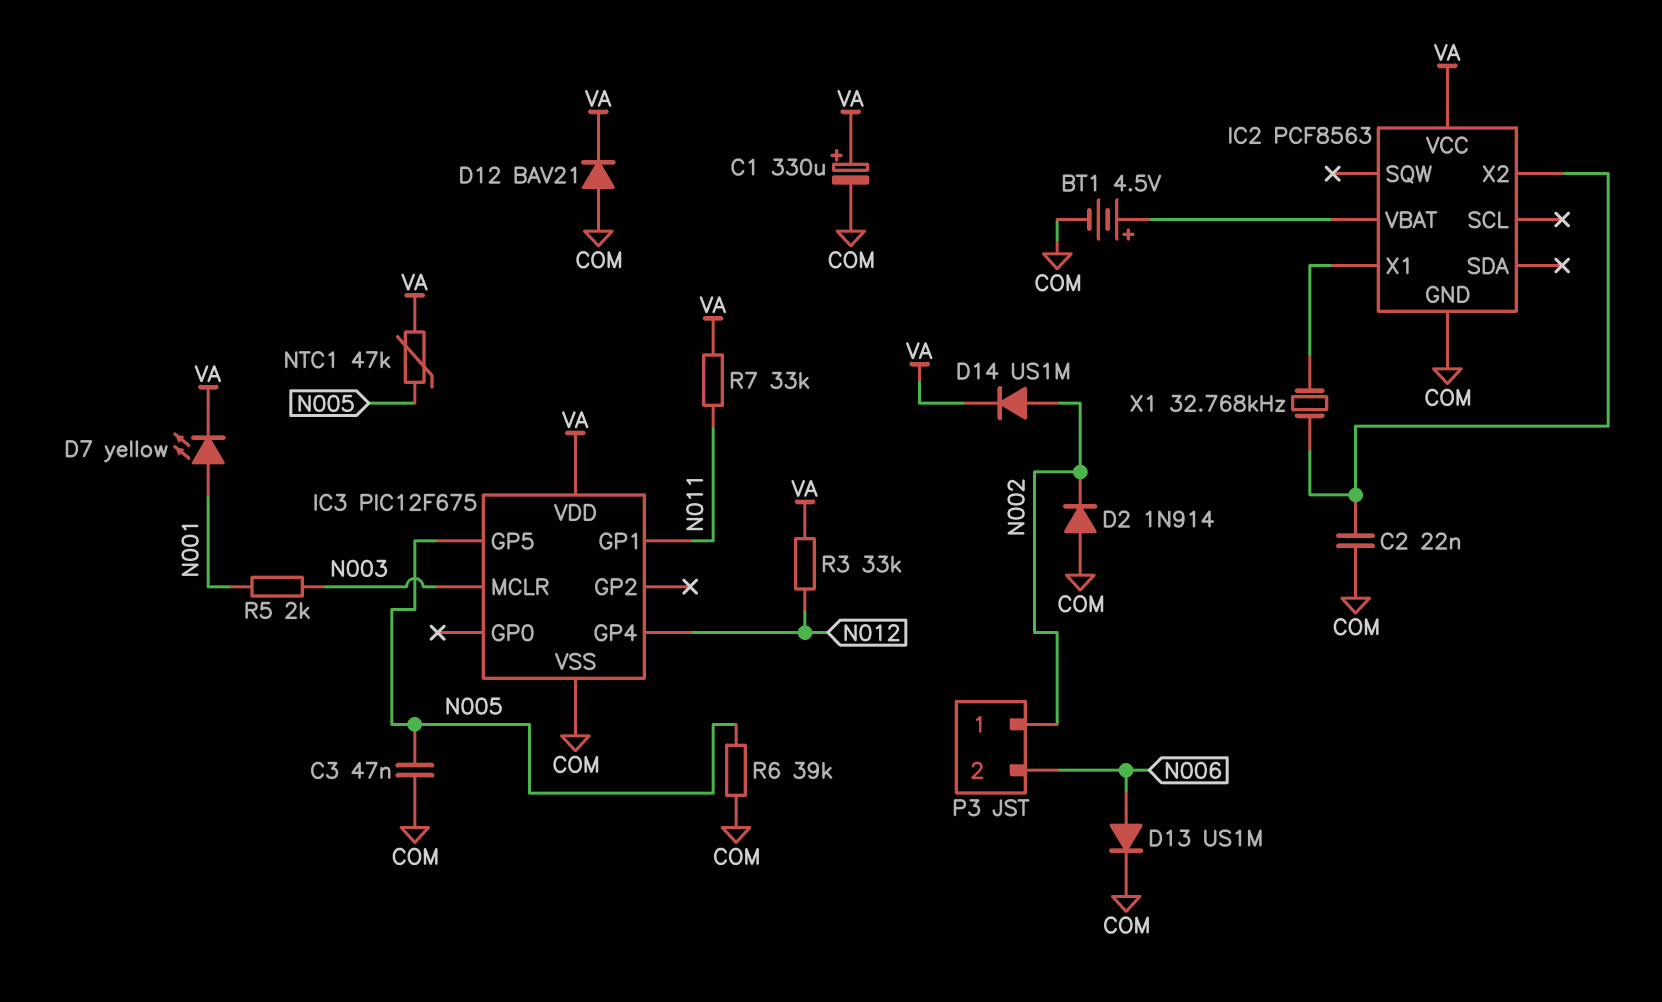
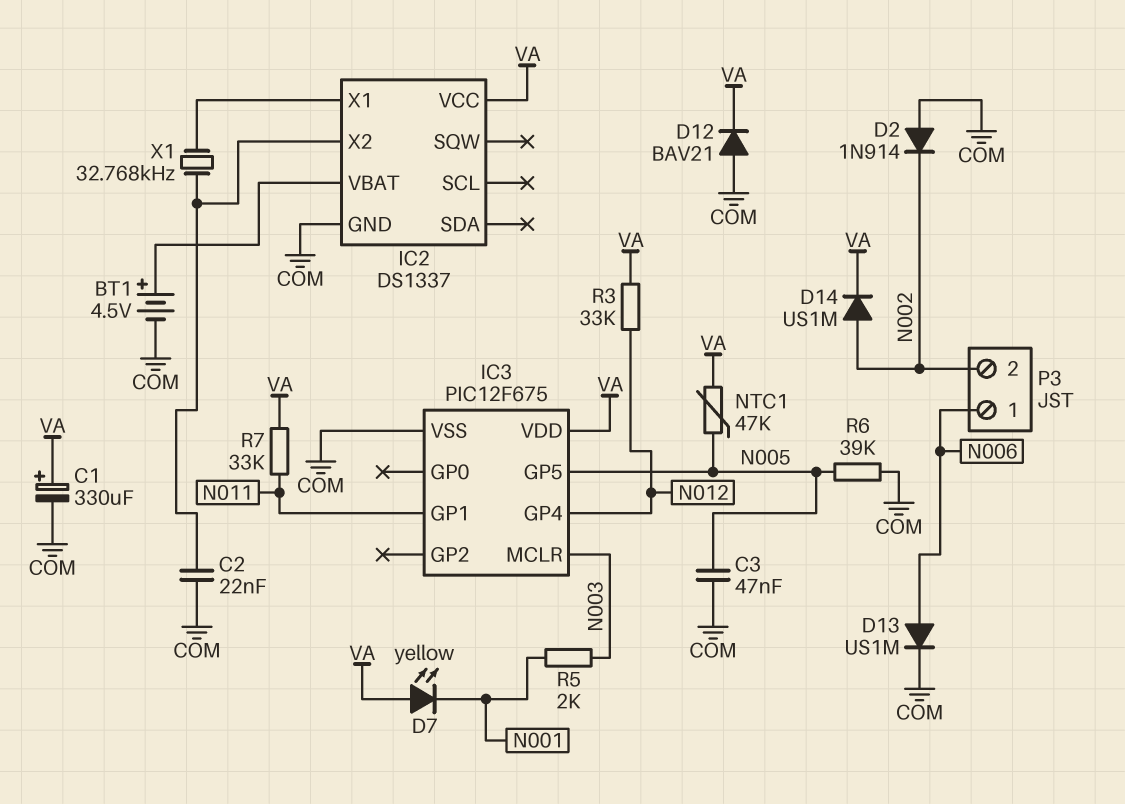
D7: LED yellow (A N001, K VA) -> LED yellow (A VA, K N001)
IC2: PCF8563 -> DS1337
P3 pin 1: N002 -> N006
P3 pin 2: N006 -> N002

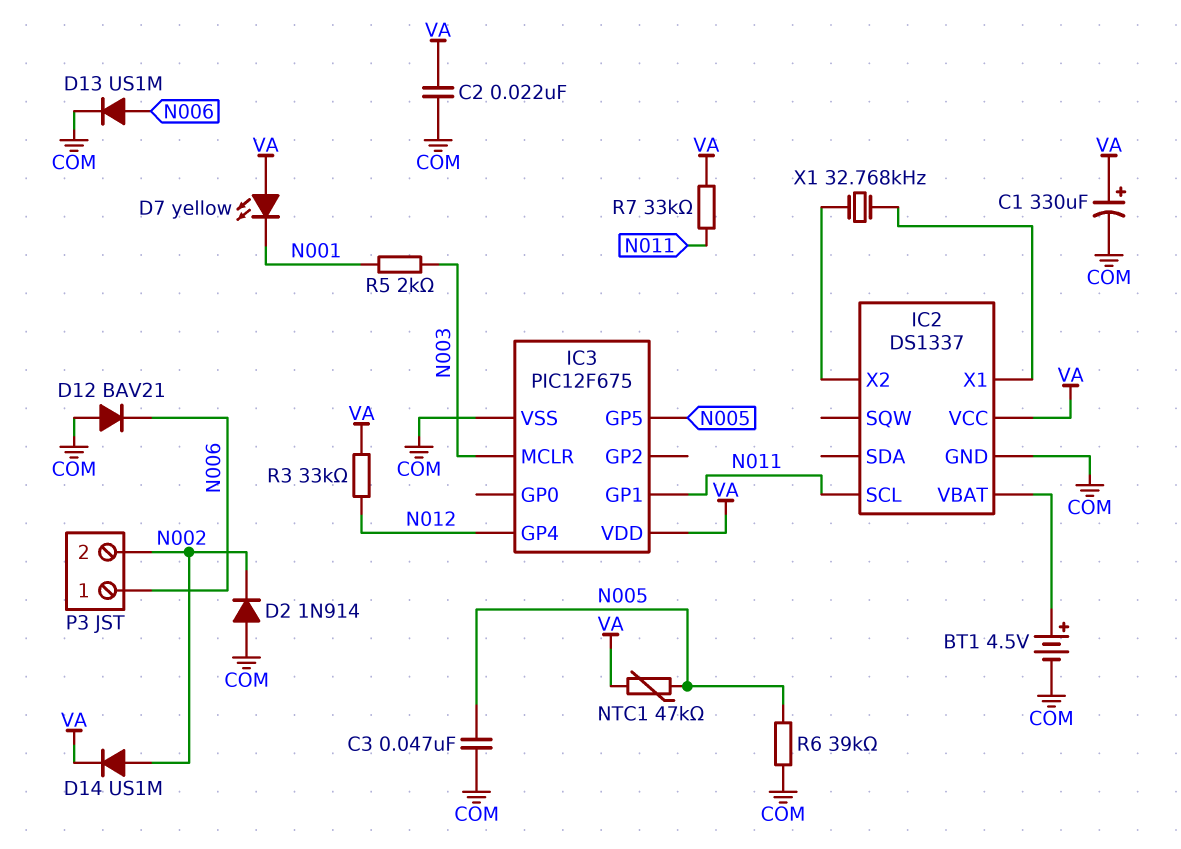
C2: 22nF (COM, IC2/X2) -> 22nF (COM, VA)
D12: diode BAV21 (A COM, K VA) -> diode BAV21 (A COM, K N006)
IC2 pin SCL: none -> N011

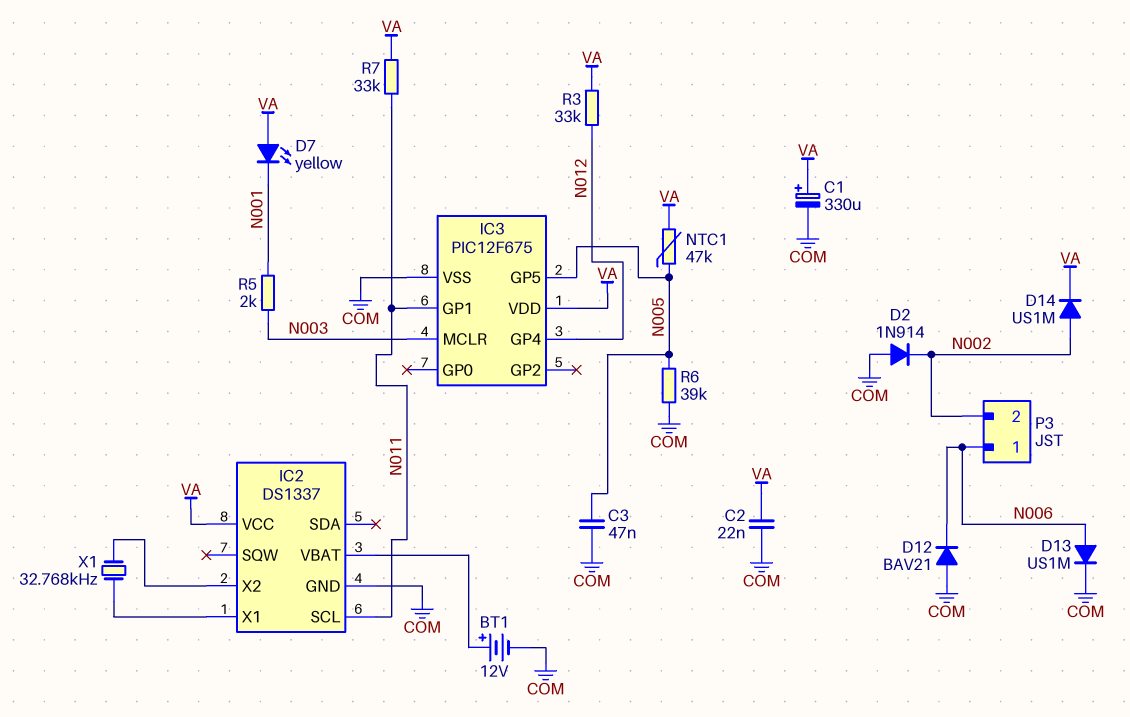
BT1: 4.5V (plus IC2/VBAT, minus COM) -> 12V (plus IC2/VBAT, minus COM)

